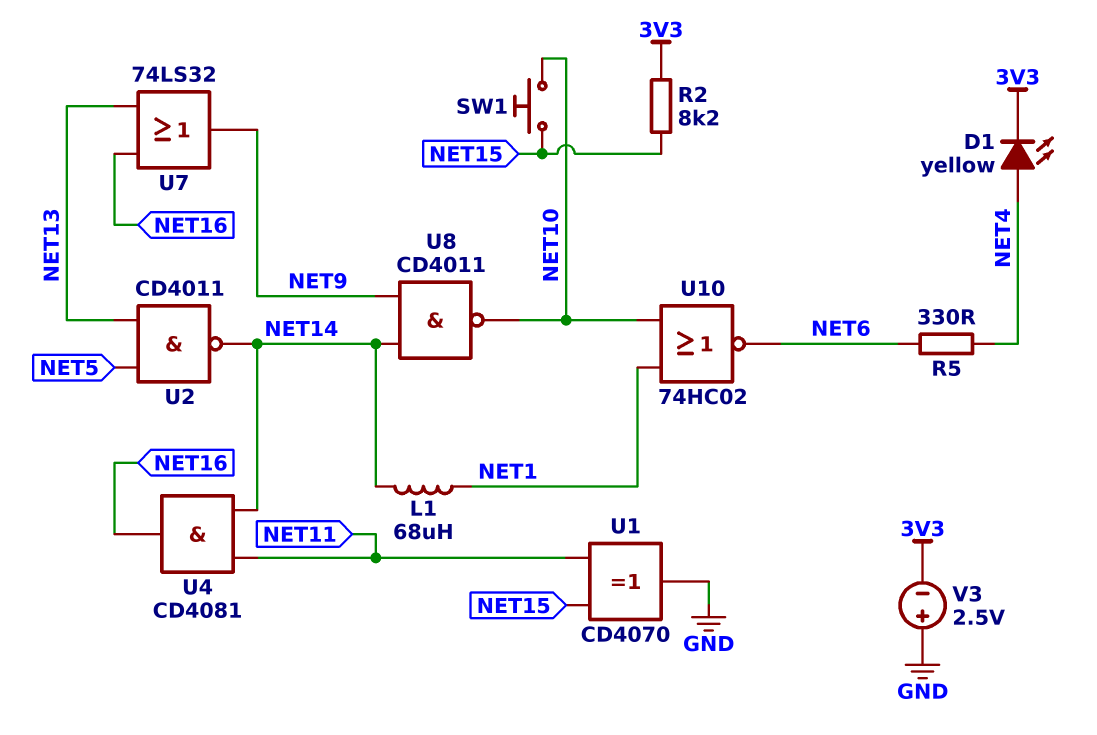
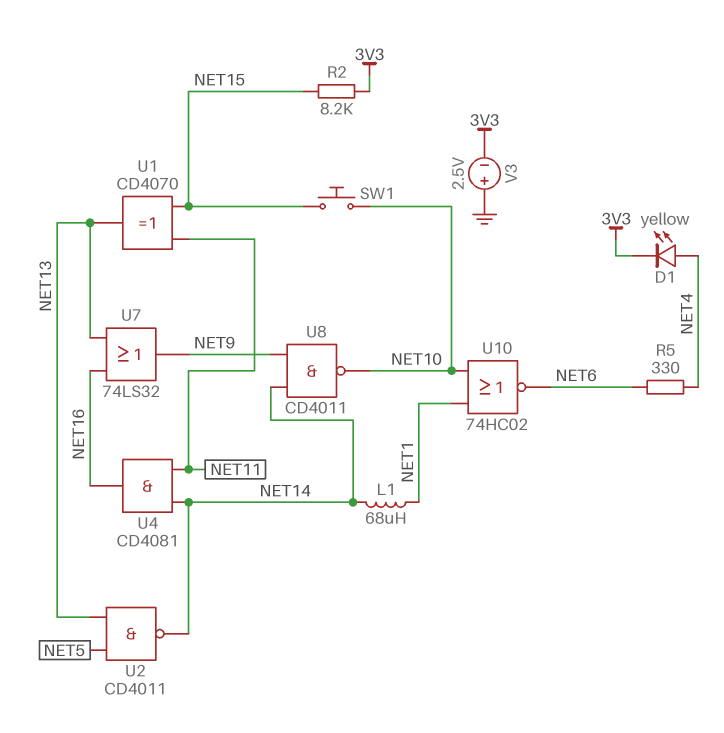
U1: XOR CD4070 (in NET11, in NET15, out GND) -> XOR CD4070 (in NET11, in NET15, out NET13)

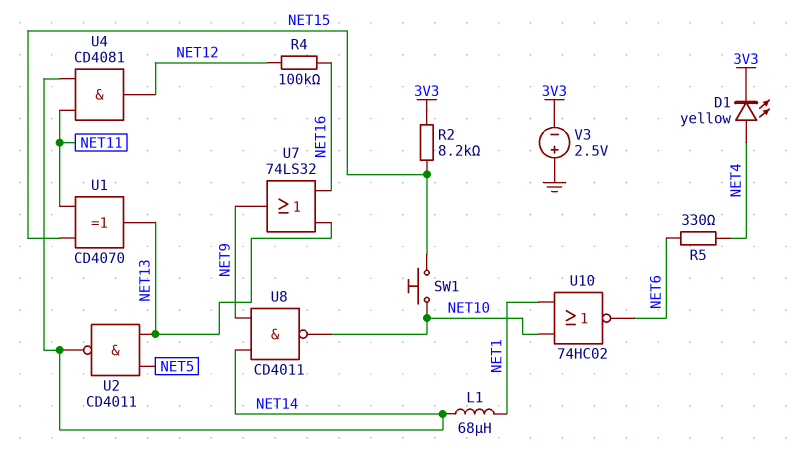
R4: none -> 100k (NET12, NET16)
U4: AND CD4081 (in NET11, in NET14, out NET16) -> AND CD4081 (in NET11, in NET14, out NET12)

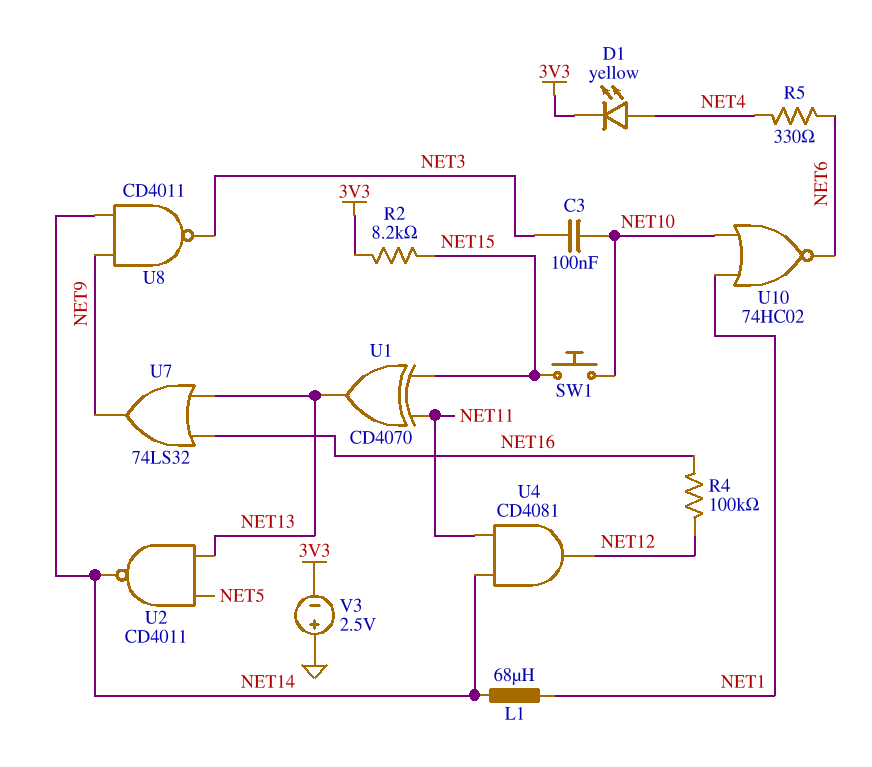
C3: none -> 100nF (NET3, NET10)
U8: NAND CD4011 (in NET9, in NET14, out NET10) -> NAND CD4011 (in NET9, in NET14, out NET3)

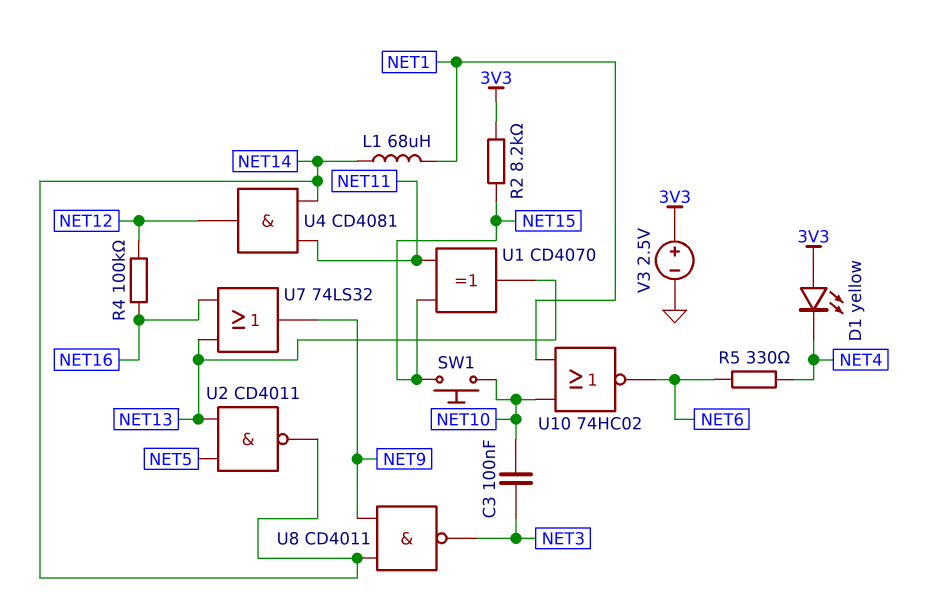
D1: LED yellow (A NET4, K 3V3) -> LED yellow (A 3V3, K NET4)
V3: 2.5V (plus GND, minus 3V3) -> 2.5V (plus 3V3, minus GND)

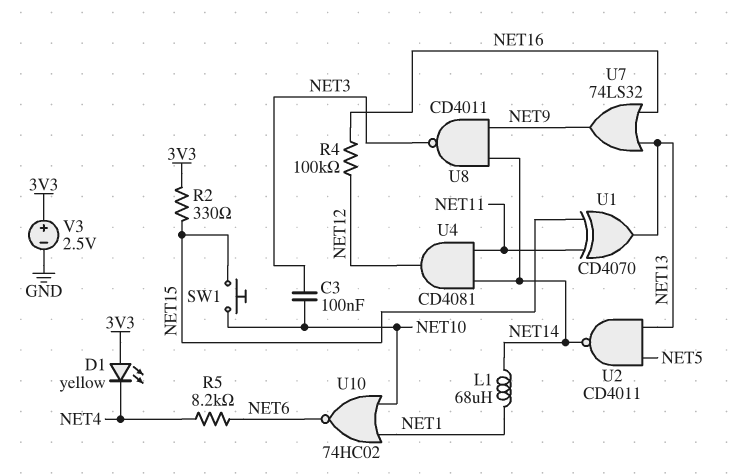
R2: 8.2k (3V3, NET15) -> 330 (3V3, NET15)
R5: 330 (NET4, NET6) -> 8.2k (NET4, NET6)

